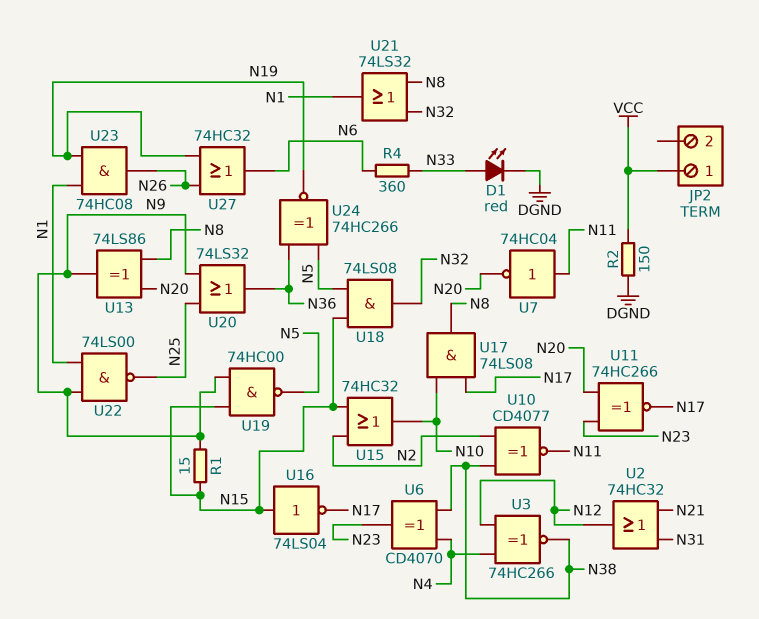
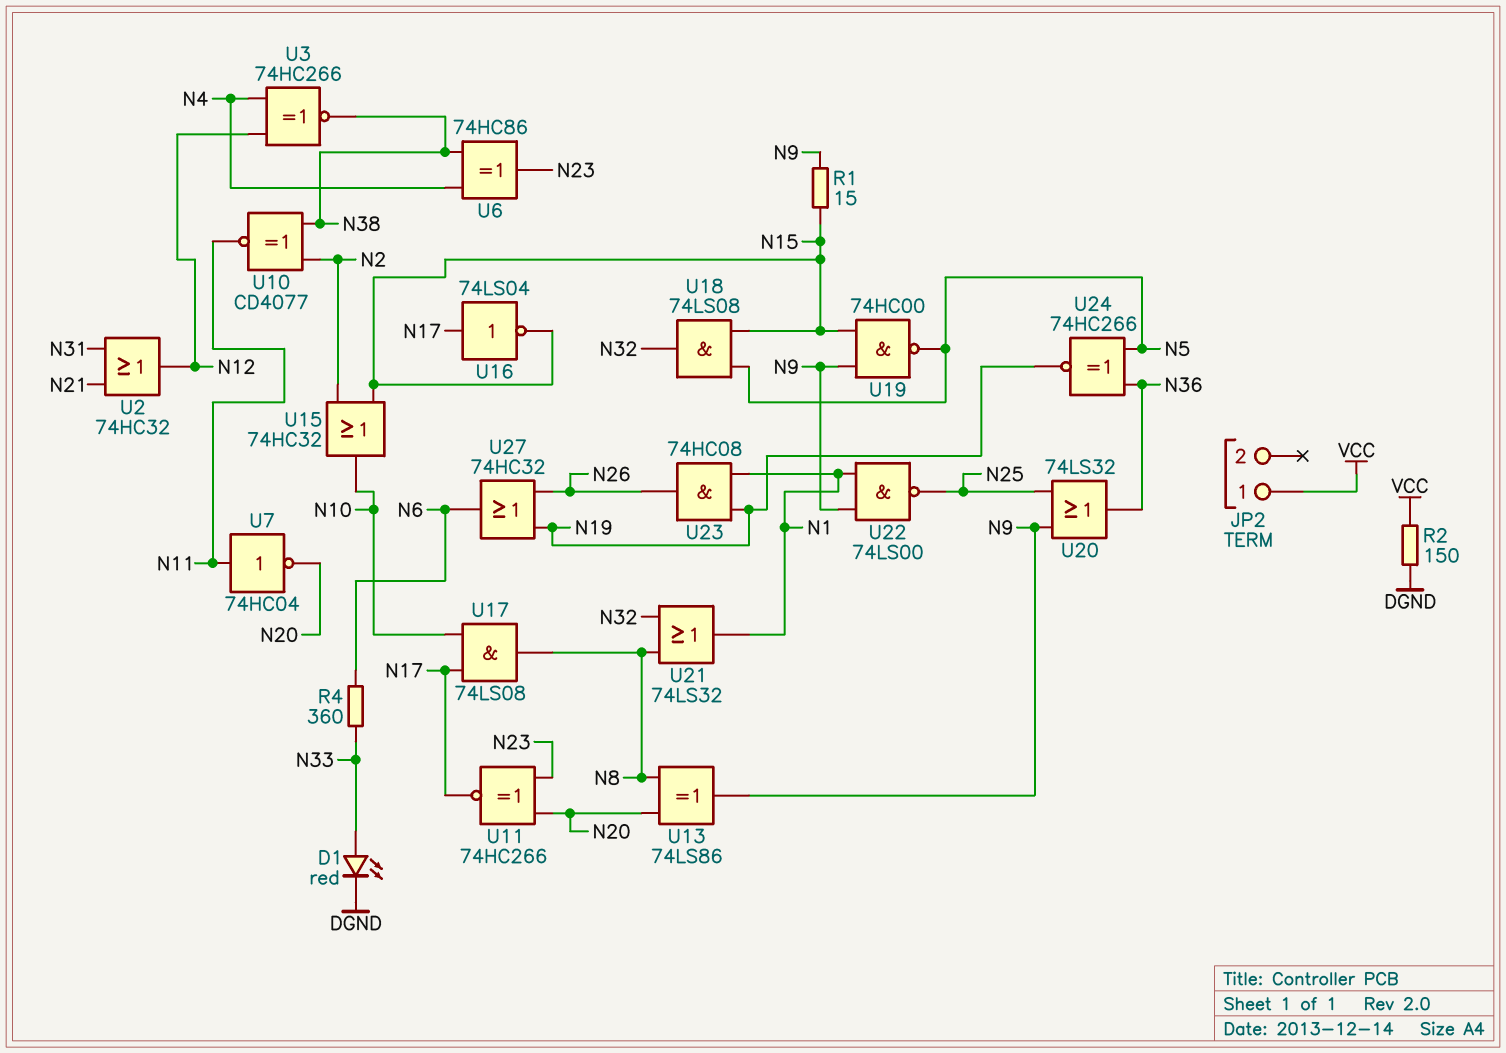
U6: XOR CD4070 (in N4, in N38, out N23) -> XOR 74HC86 (in N4, in N38, out N23)
U16: NOT 74LS04 (in N15, out N17) -> NOT 74LS04 (in N17, out N15)

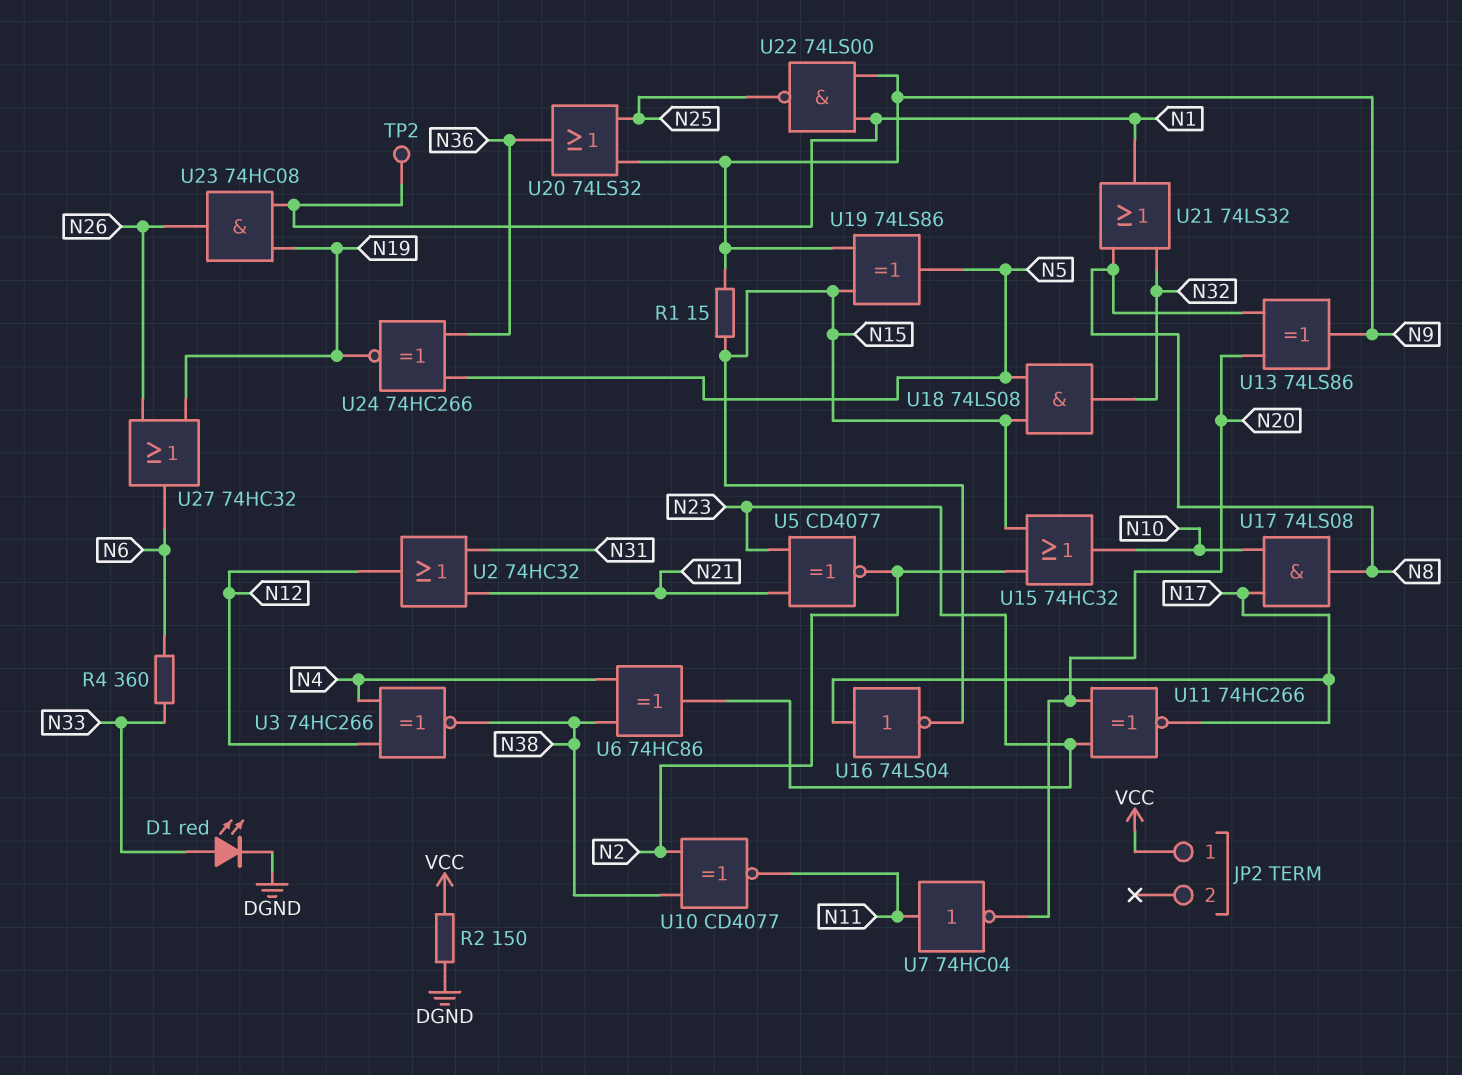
TP2: none -> test point (N1)
U5: none -> XNOR CD4077 (in N21, in N23, out N2)
U19: NAND 74HC00 (in N9, in N15, out N5) -> XOR 74LS86 (in N9, in N15, out N5)

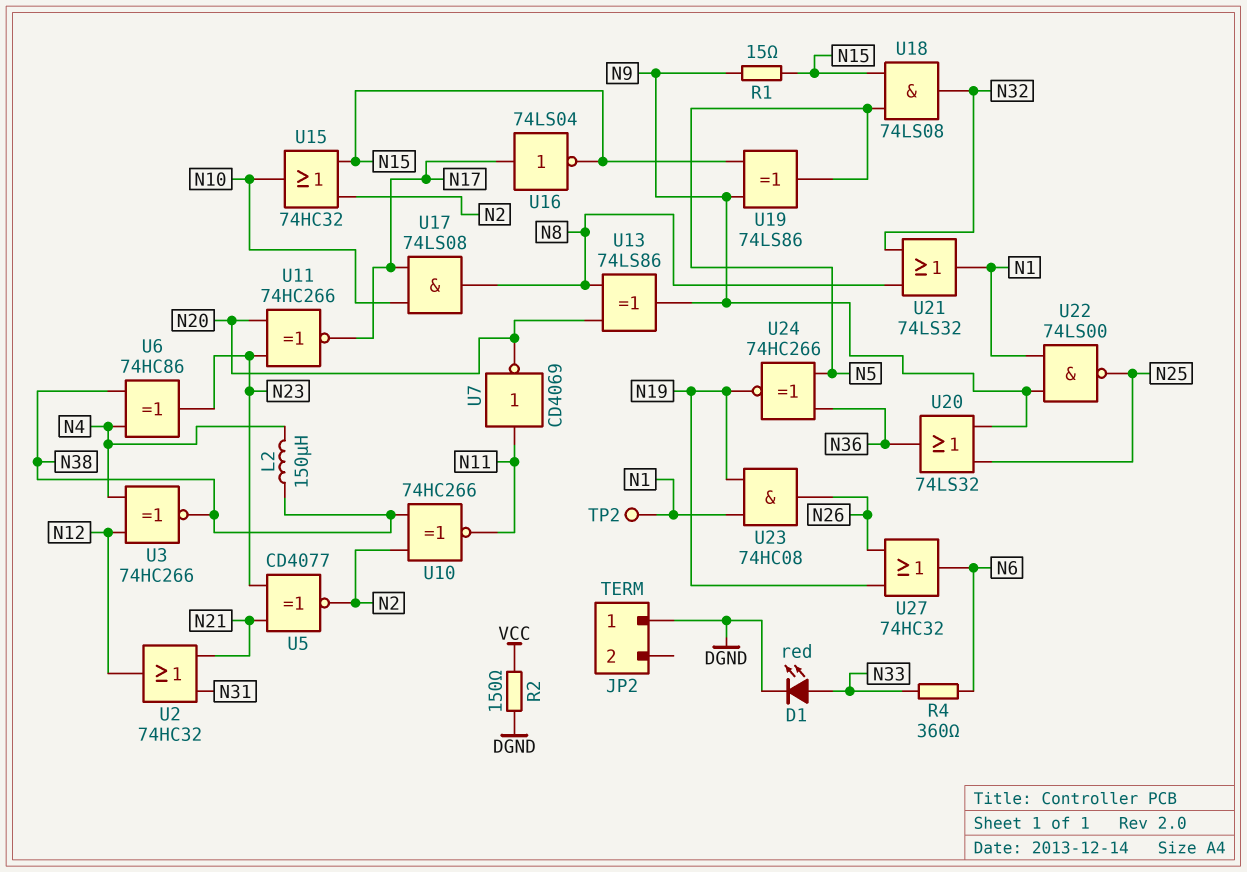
JP2 pin 1: VCC -> DGND
L2: none -> 150uH (N4, N38)
U7: NOT 74HC04 (in N11, out N20) -> NOT CD4069 (in N11, out N20)
U10: XNOR CD4077 (in N2, in N38, out N11) -> XNOR 74HC266 (in N2, in N38, out N11)

